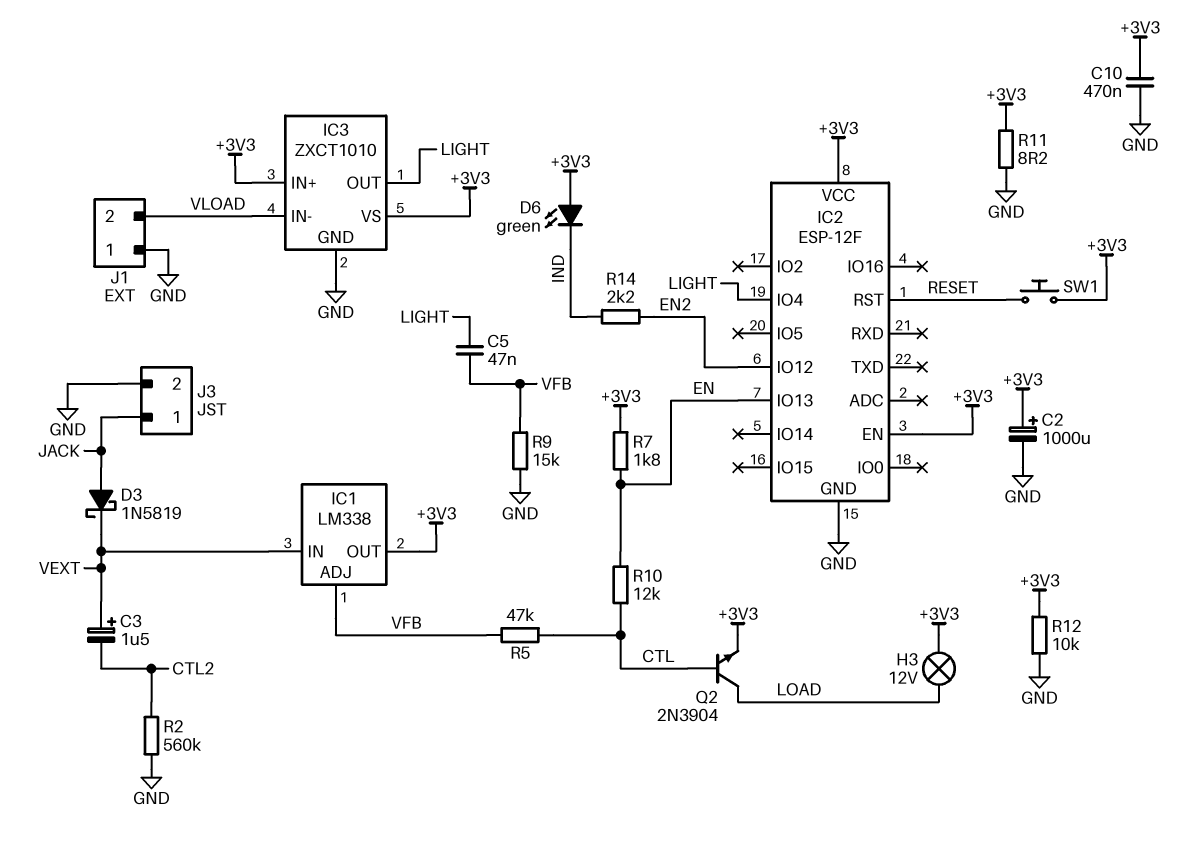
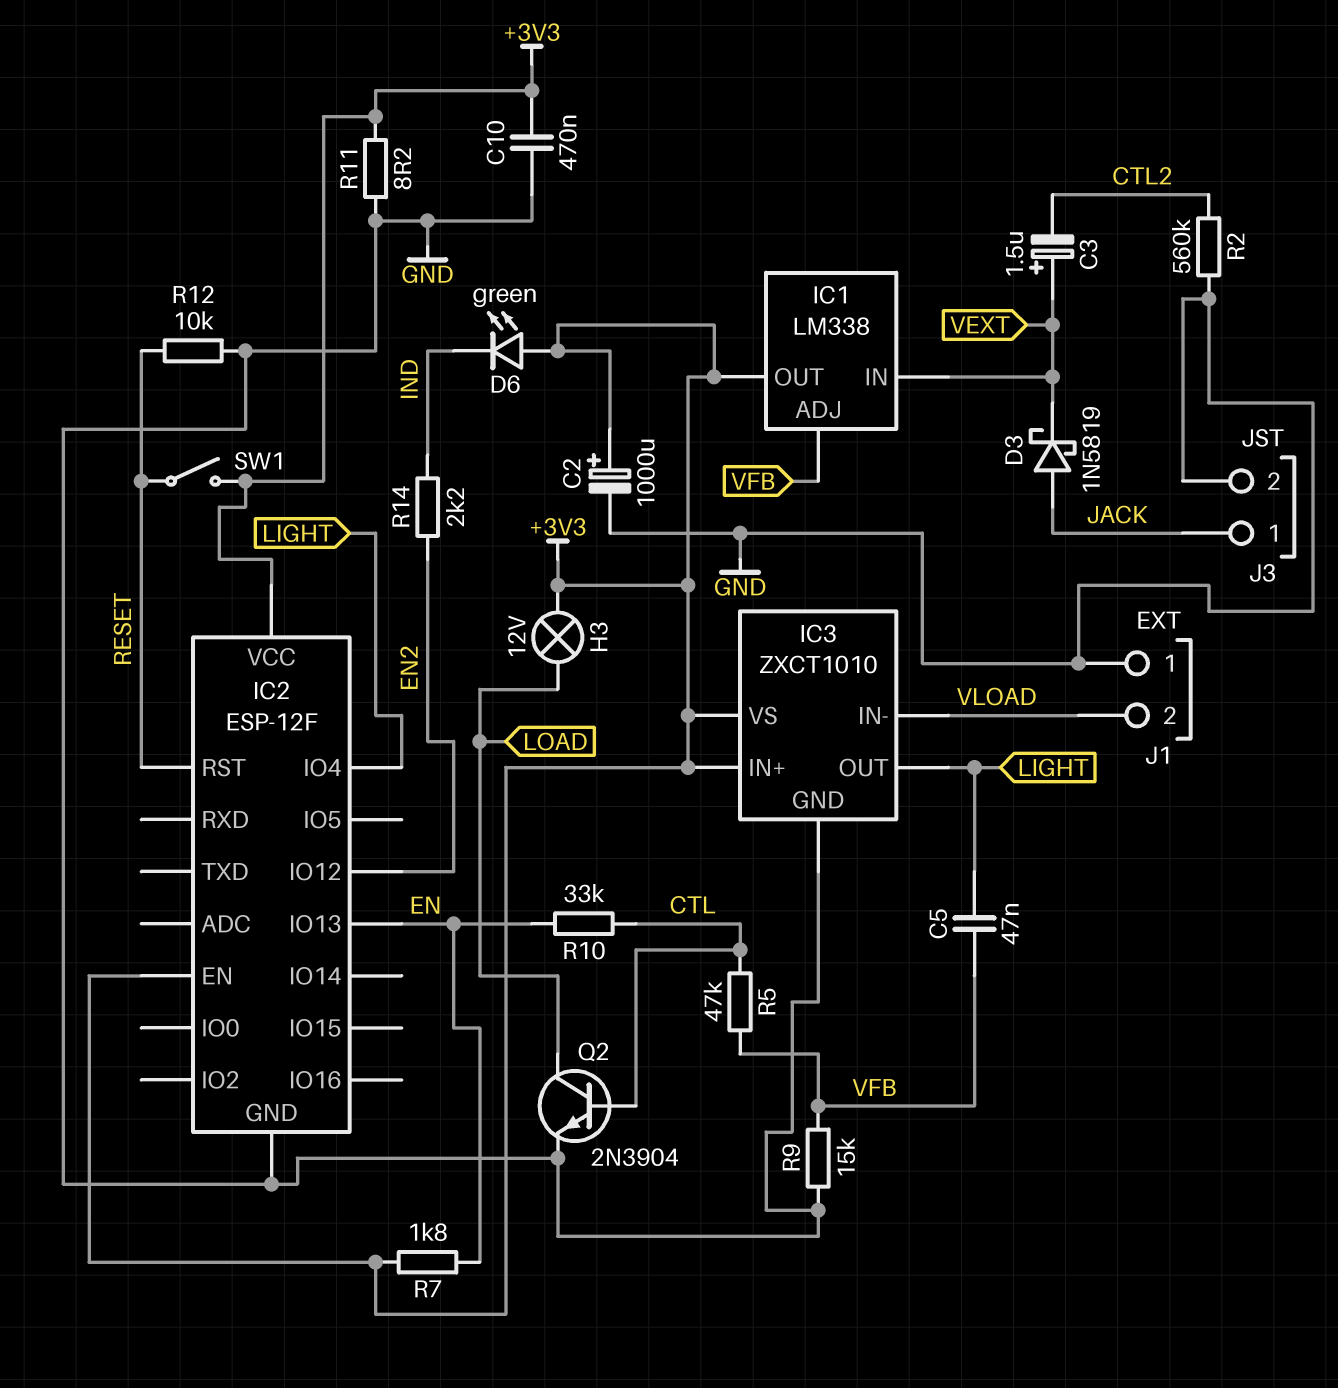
Q2: NPN 2N3904 (B CTL, C LOAD, E +3V3) -> NPN 2N3904 (B CTL, C LOAD, E GND)
R10: 12k (CTL, EN) -> 33k (CTL, EN)
R12: 10k (+3V3, GND) -> 10k (GND, RESET)
SW1: button (+3V3, RESET) -> switch (+3V3, RESET)

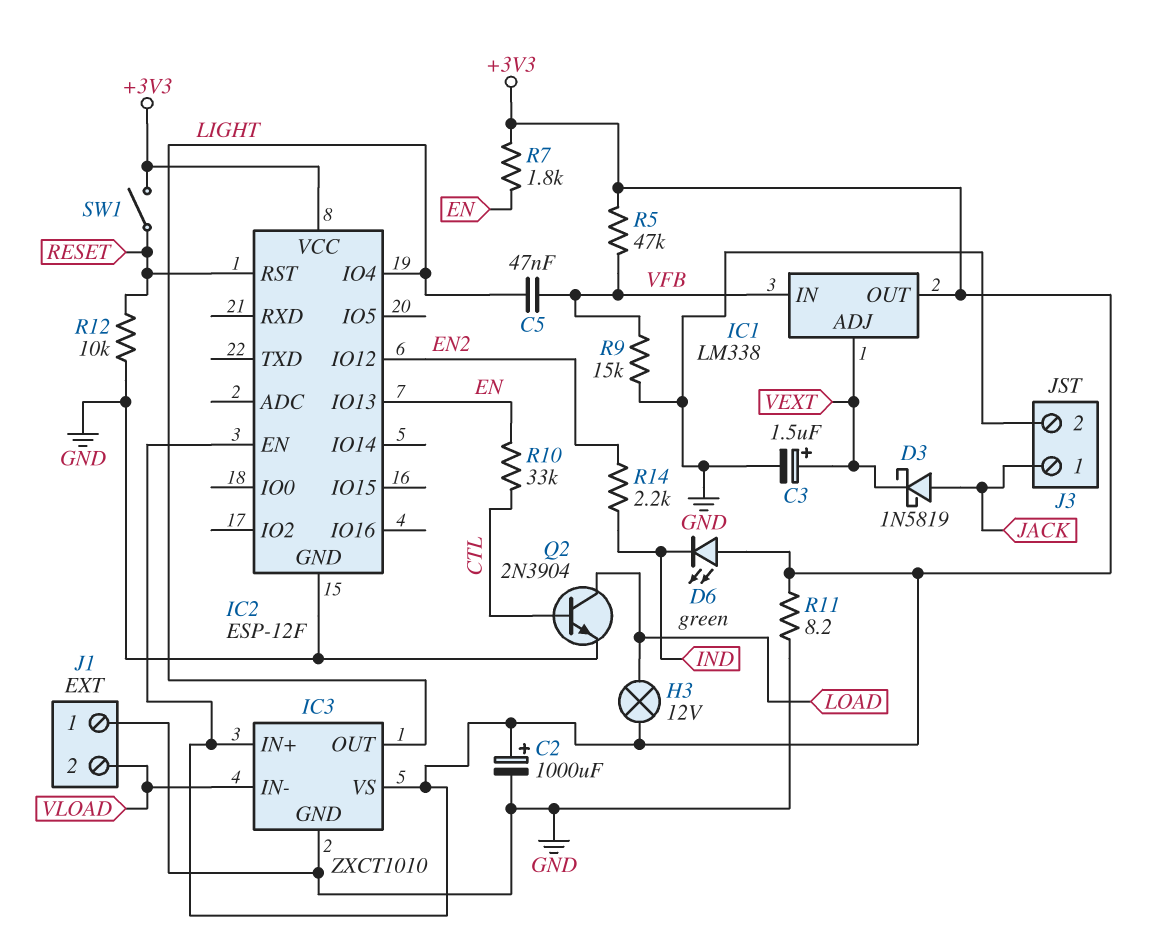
C3: 1.5uF (plus VEXT, minus CTL2) -> 1.5uF (plus VEXT, minus GND)
C10: 470nF (+3V3, GND) -> none
IC1 pin ADJ: VFB -> VEXT
IC1 pin IN: VEXT -> VFB
R2: 560k (CTL2, GND) -> none
R5: 47k (CTL, VFB) -> 47k (+3V3, VFB)

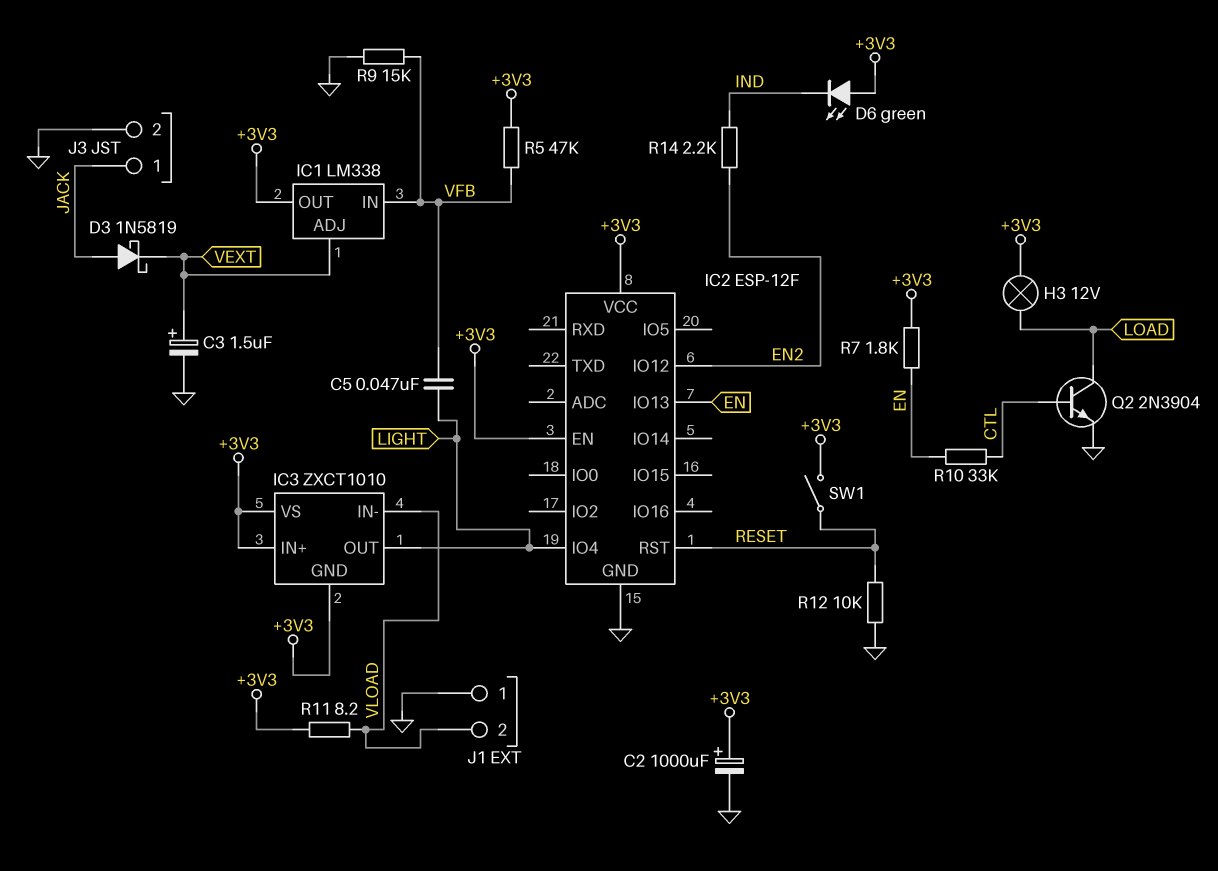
IC3 pin GND: GND -> +3V3
R11: 8.2 (+3V3, GND) -> 8.2 (+3V3, VLOAD)

